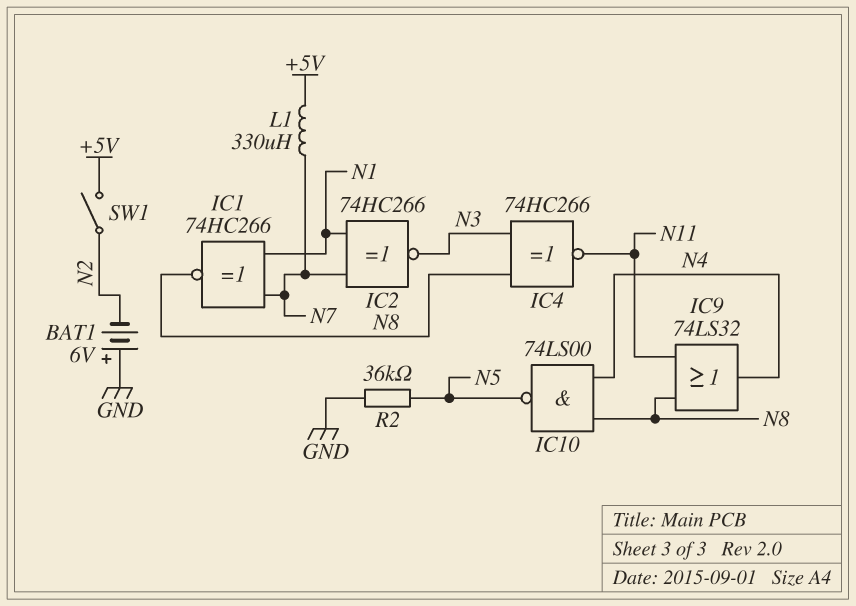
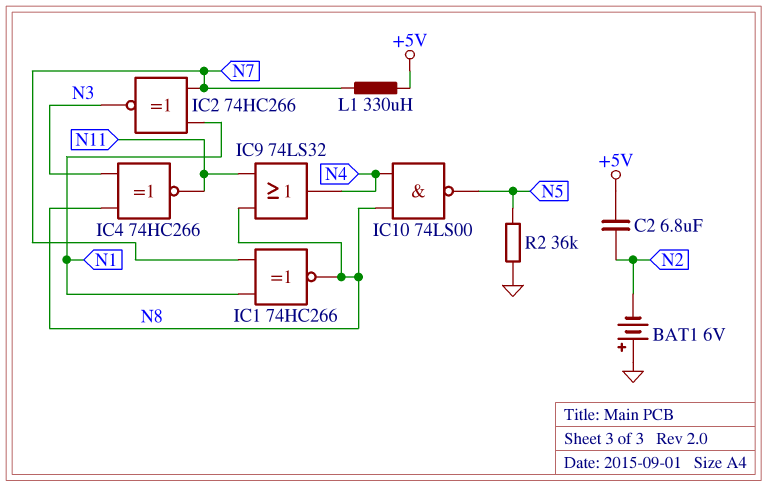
C2: none -> 6.8uF (+5V, N2)
SW1: switch (+5V, N2) -> none

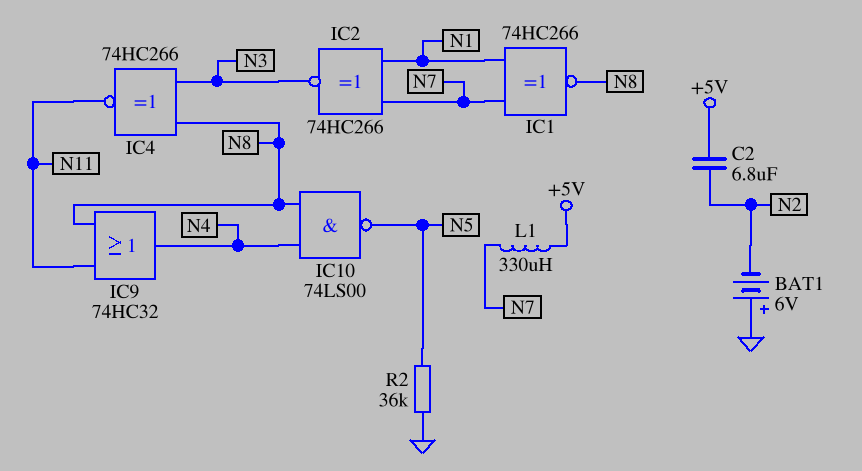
IC9: OR 74LS32 (in N8, in N11, out N4) -> OR 74HC32 (in N8, in N11, out N4)

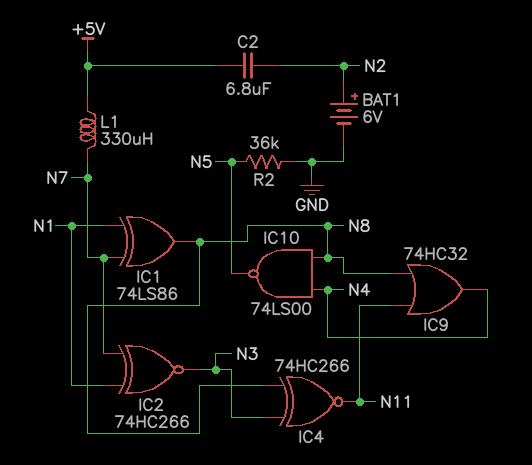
BAT1: 6V (plus GND, minus N2) -> 6V (plus N2, minus GND)
IC1: XNOR 74HC266 (in N1, in N7, out N8) -> XOR 74LS86 (in N1, in N7, out N8)

